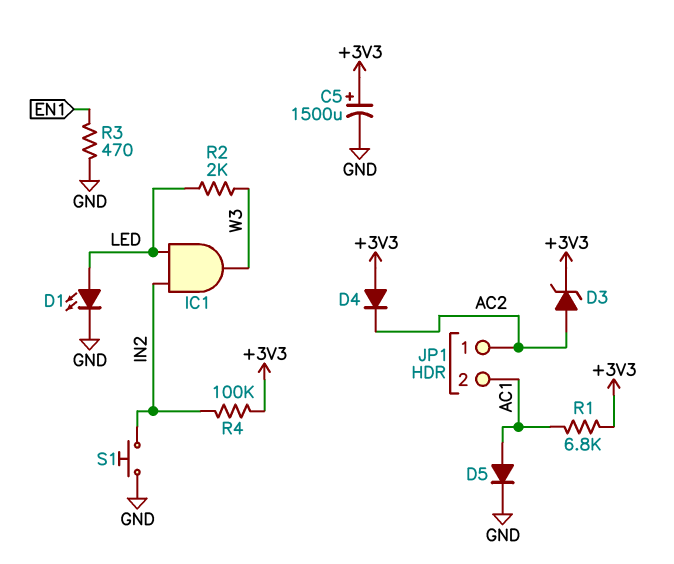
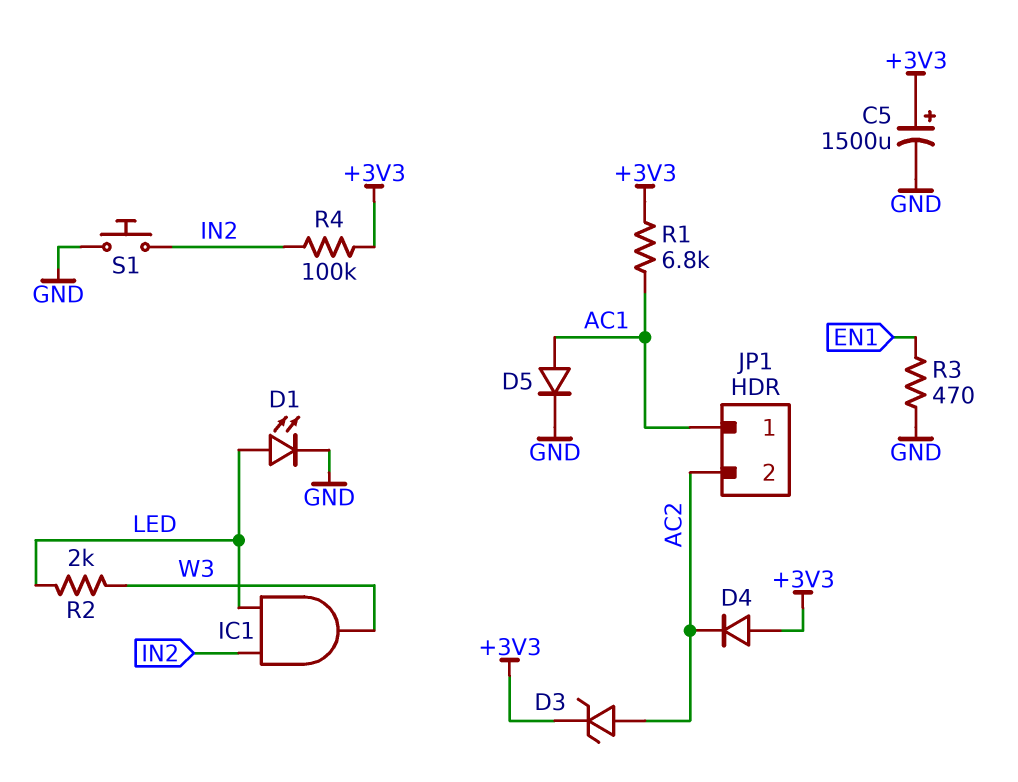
JP1 pin 1: AC2 -> AC1
JP1 pin 2: AC1 -> AC2

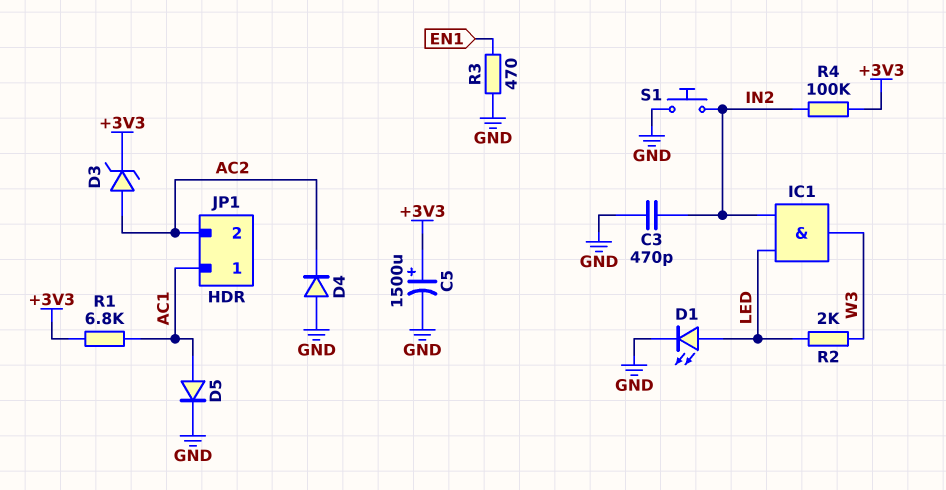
C3: none -> 470pF (GND, IN2)
D4: diode (A +3V3, K AC2) -> diode (A GND, K AC2)

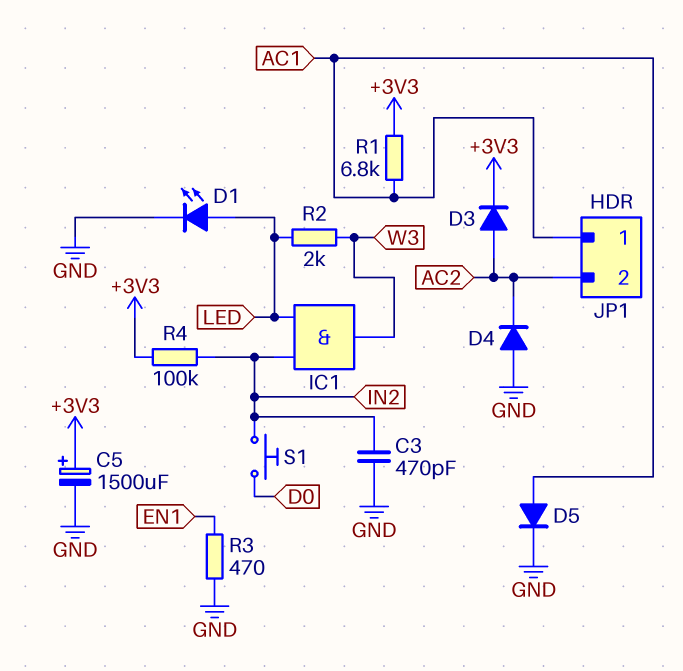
D3: zener (A AC2, K +3V3) -> diode (A AC2, K +3V3)
S1: button (GND, IN2) -> button (D0, IN2)

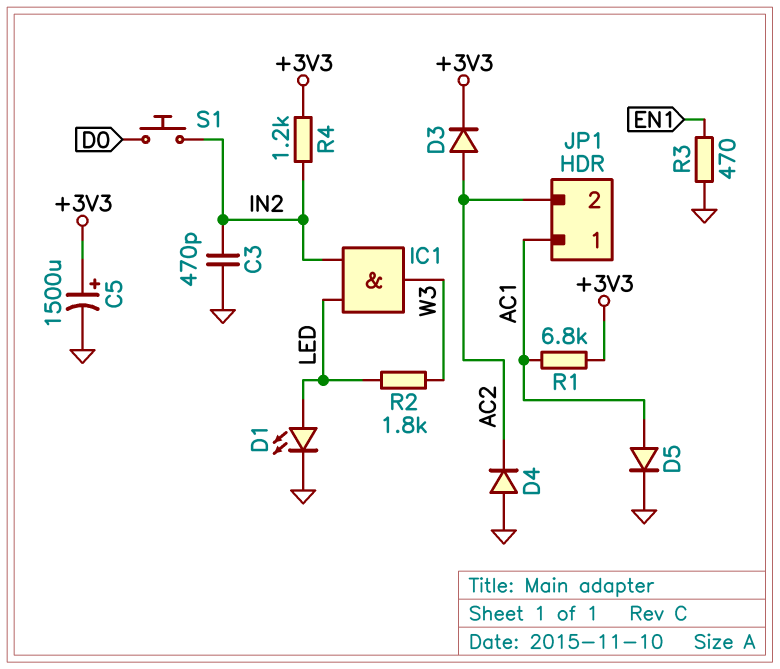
R2: 2k (LED, W3) -> 1.8k (LED, W3)
R4: 100k (+3V3, IN2) -> 1.2k (+3V3, IN2)

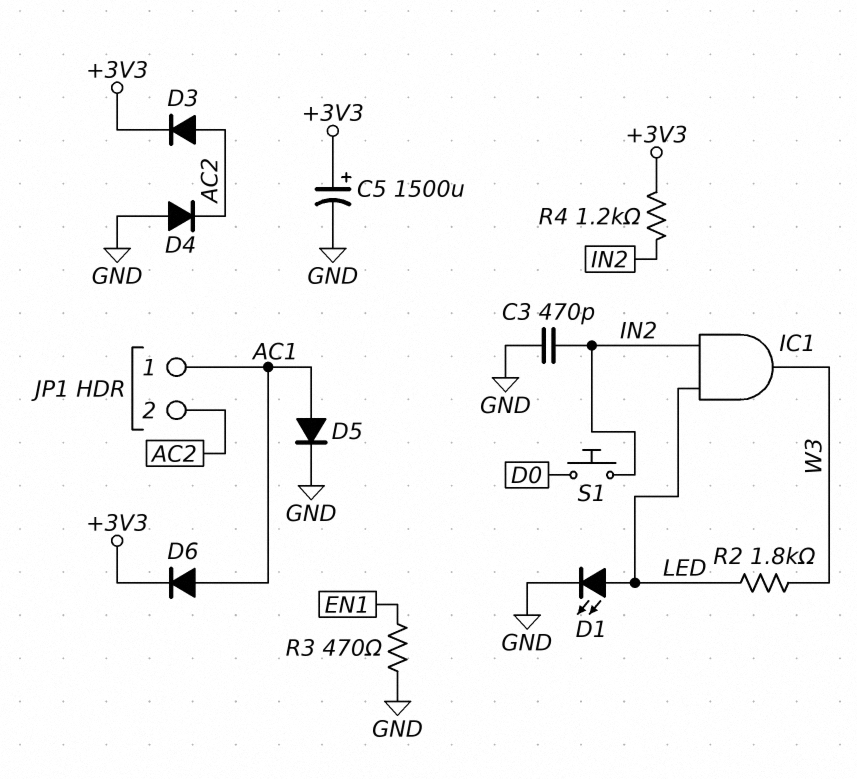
D6: none -> diode (A AC1, K +3V3)
R1: 6.8k (+3V3, AC1) -> none

